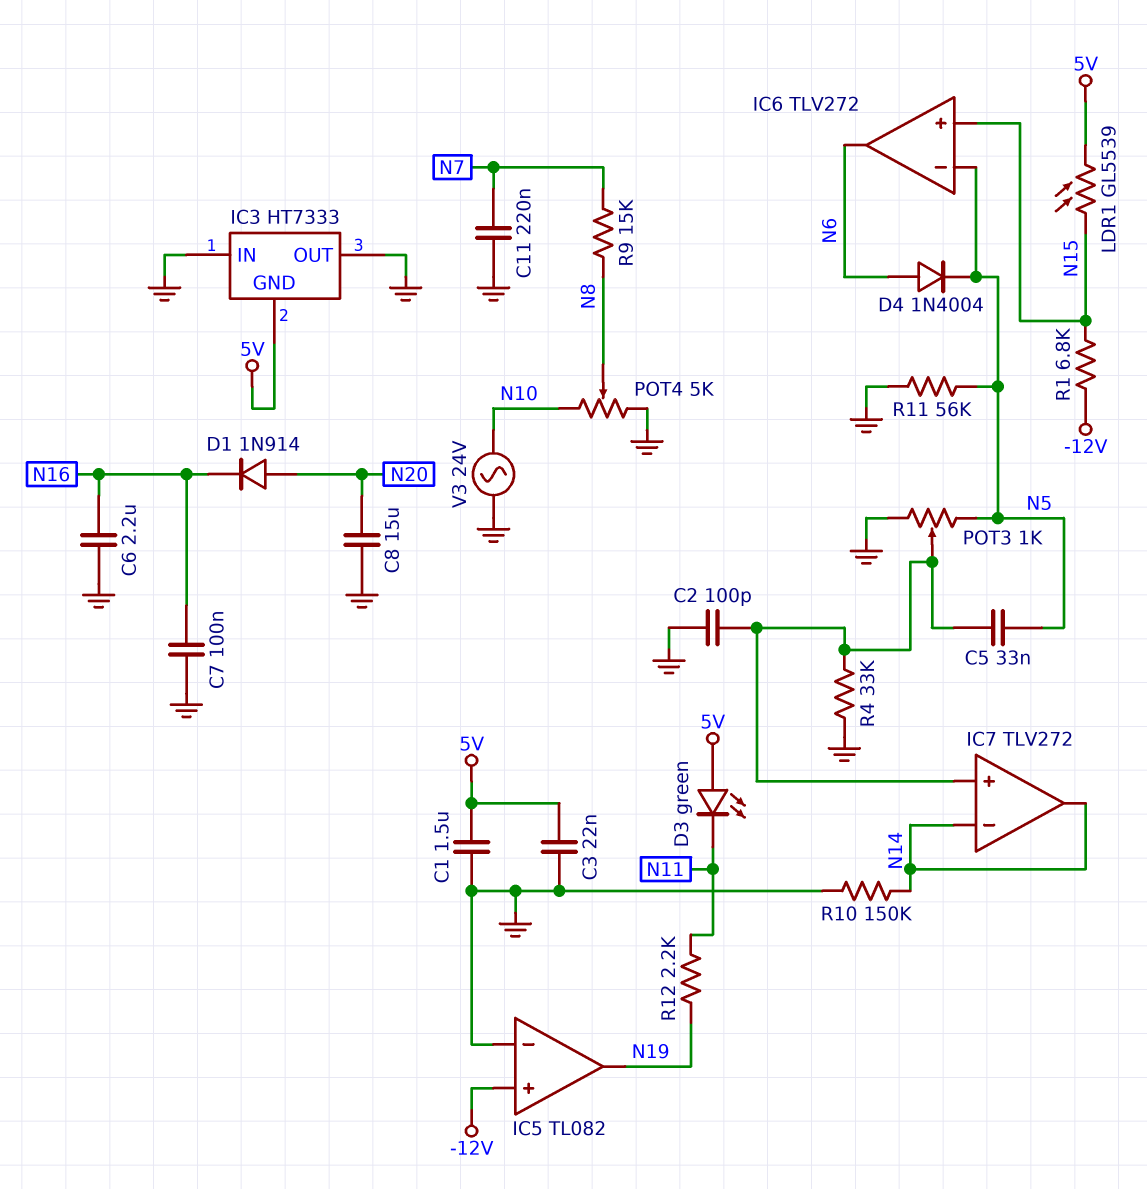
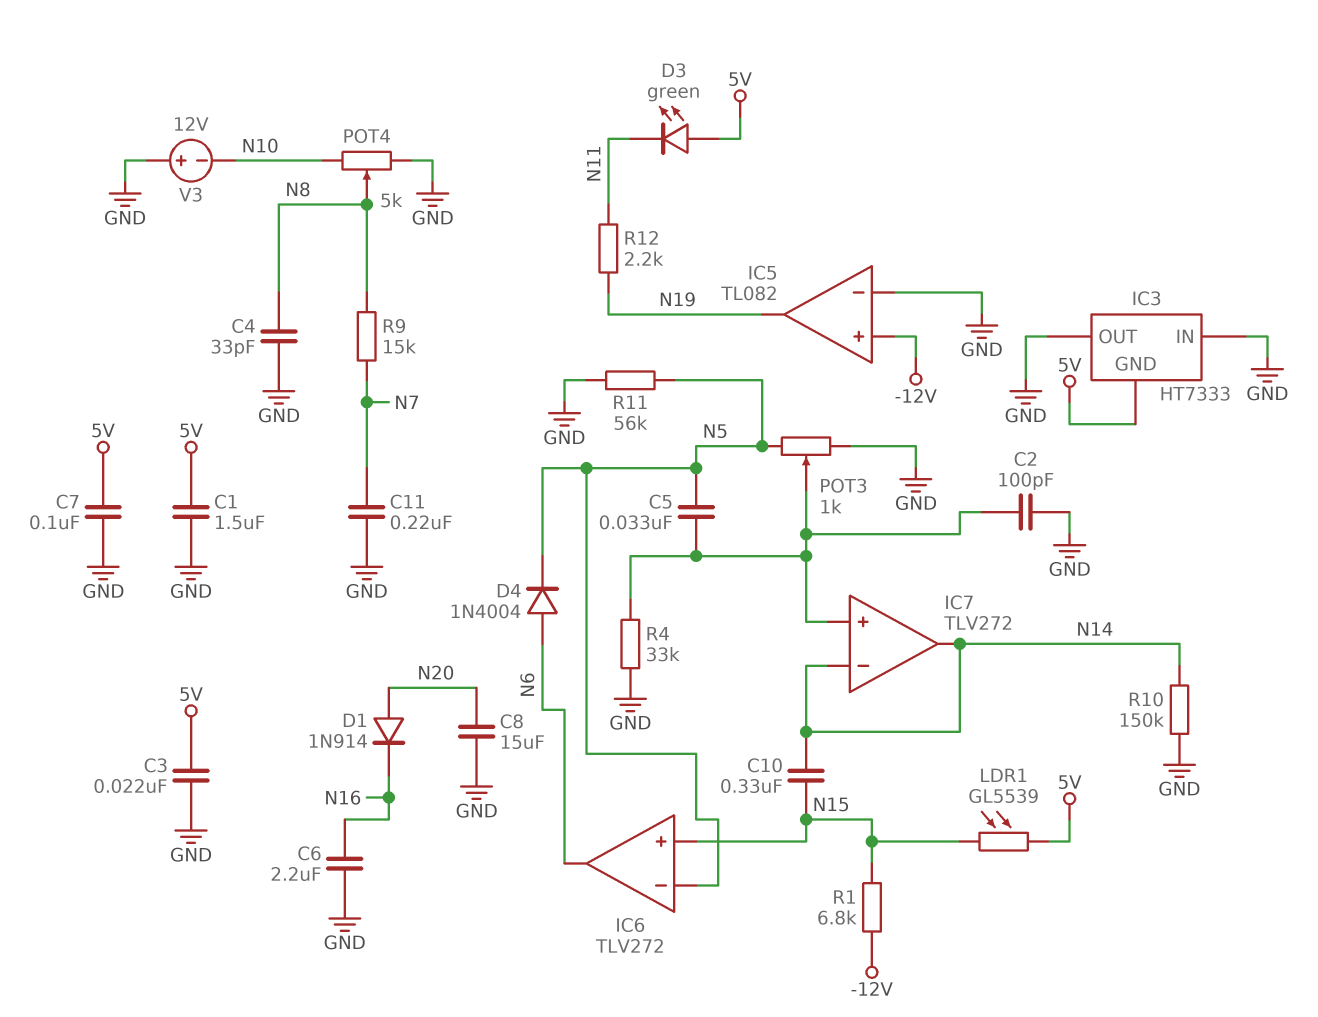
C4: none -> 33pF (GND, N8)
C7: 100nF (GND, N16) -> 100nF (5V, GND)
C10: none -> 330nF (N14, N15)
V3: AC 24V (GND, N10) -> 12V (plus GND, minus N10)

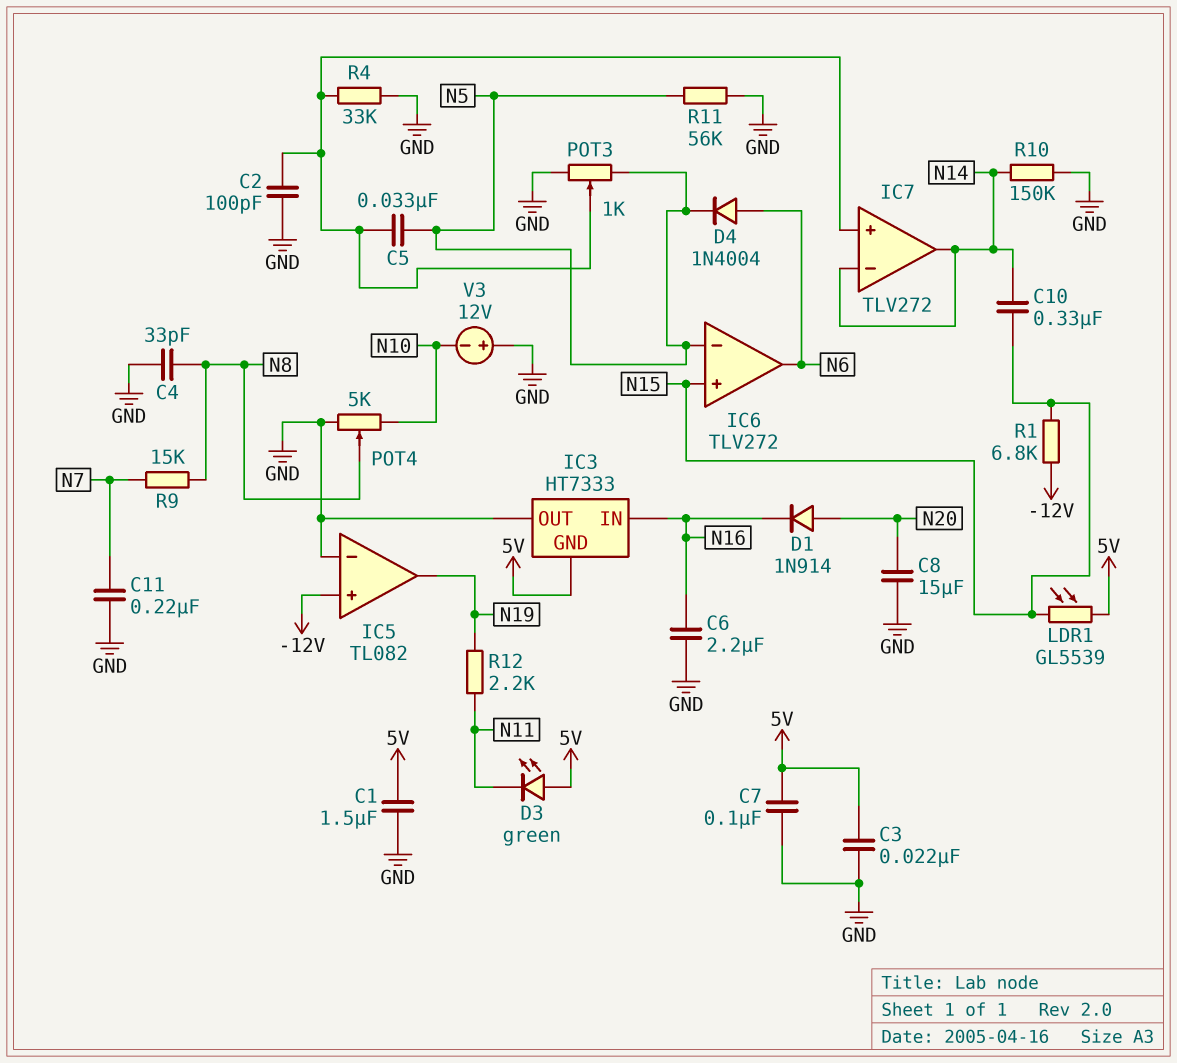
IC3 pin IN: GND -> N16

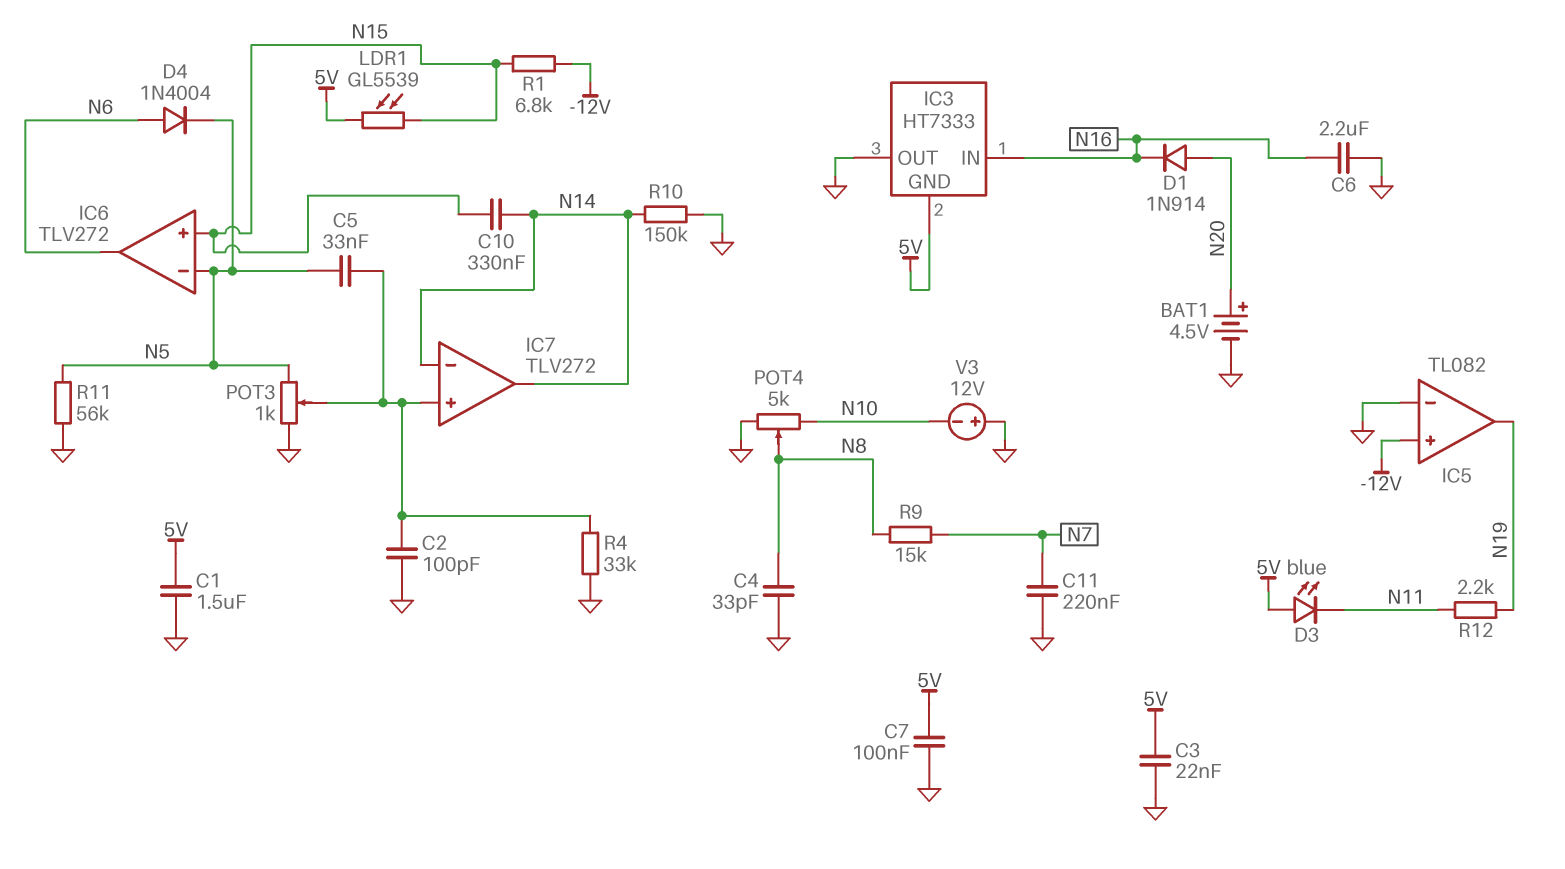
BAT1: none -> 4.5V (plus N20, minus GND)
C8: 15uF (GND, N20) -> none
D3: LED green (A 5V, K N11) -> LED blue (A 5V, K N11)

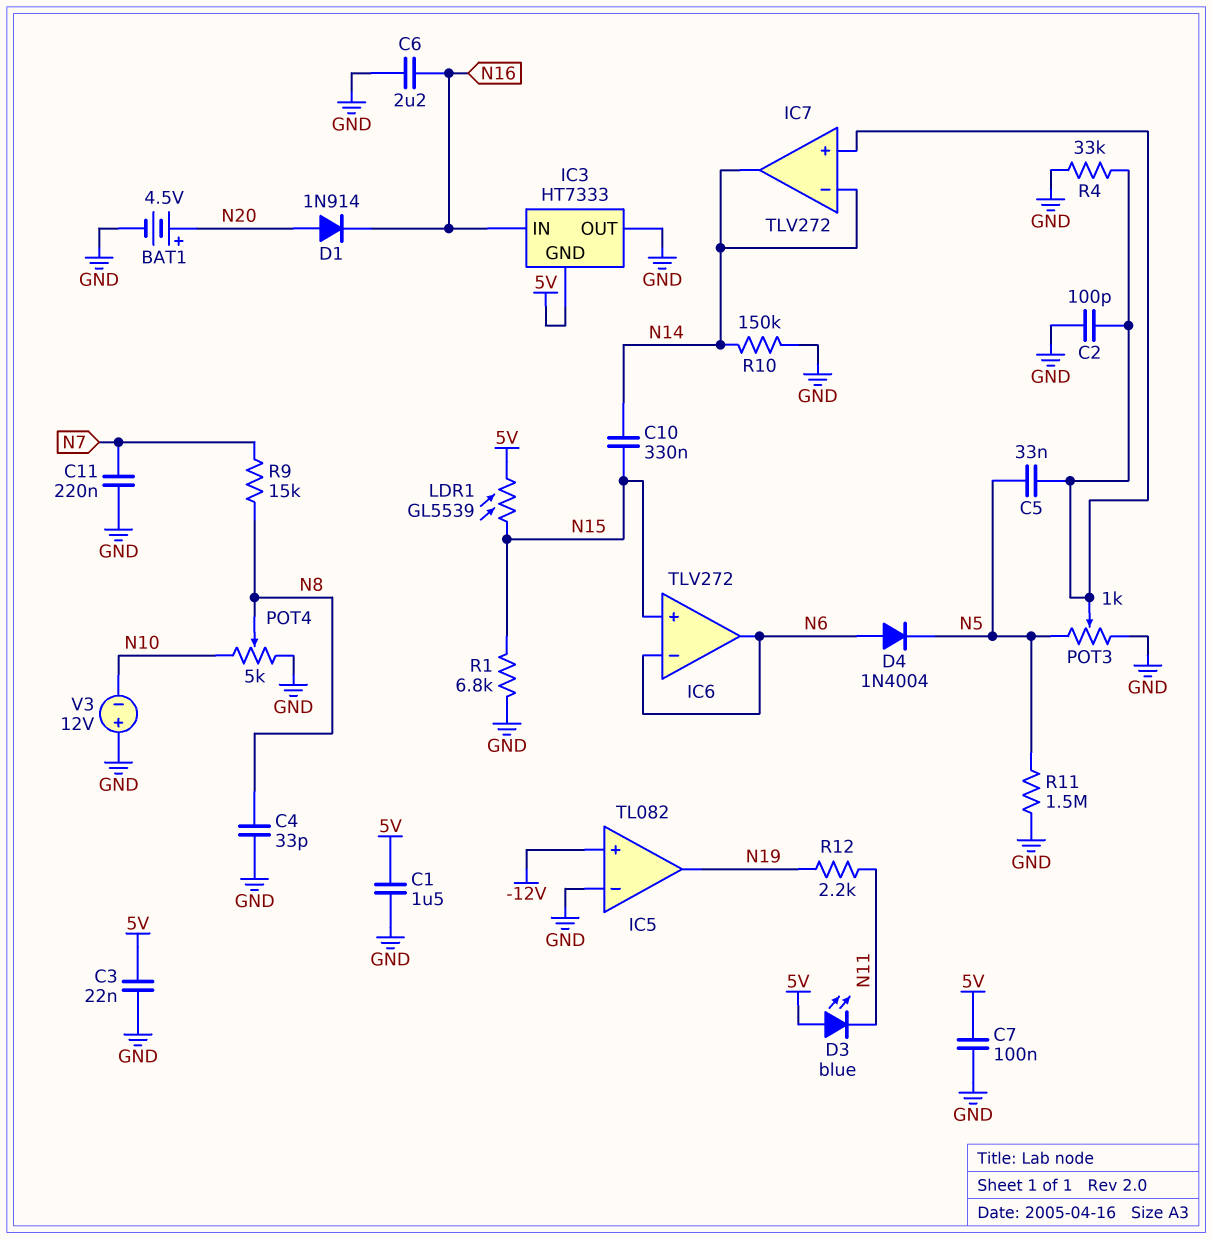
IC6 pin in-: N5 -> N6
R1: 6.8k (-12V, N15) -> 6.8k (GND, N15)
R11: 56k (GND, N5) -> 1.5M (GND, N5)

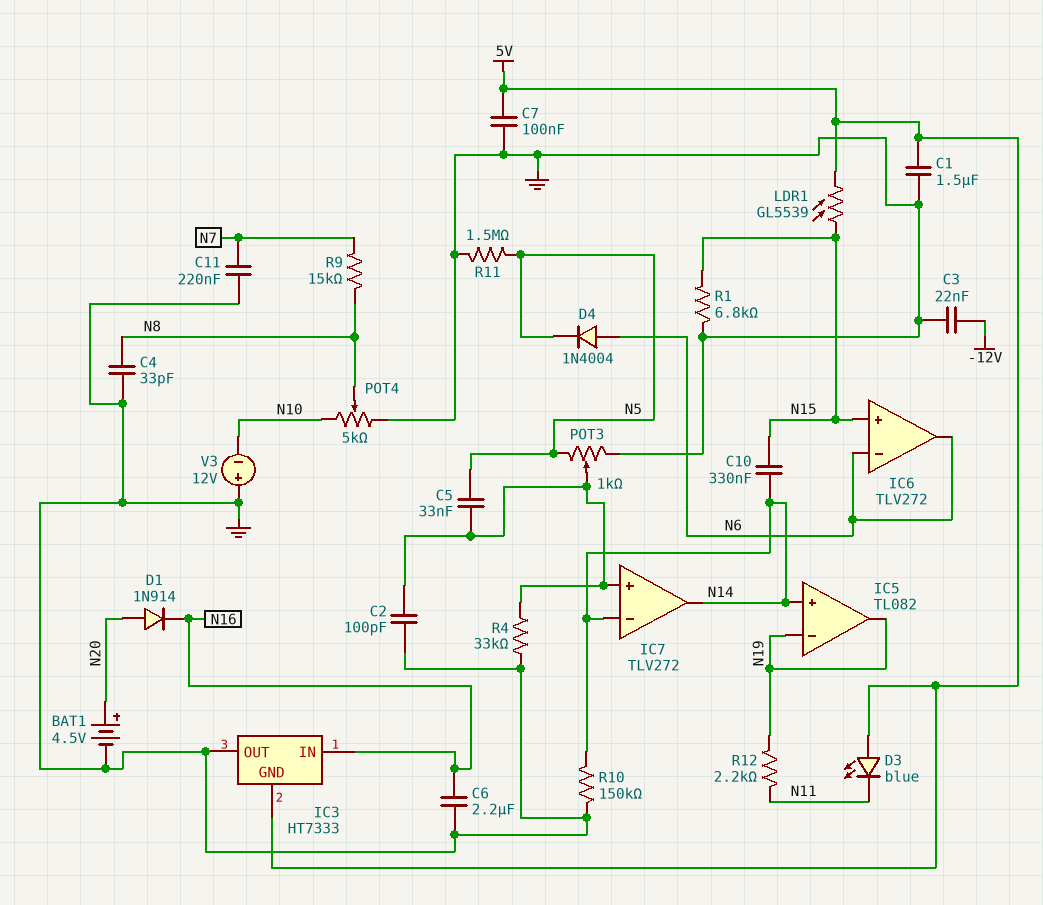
C3: 22nF (5V, GND) -> 22nF (-12V, GND)
IC5 pin in+: -12V -> N14
IC5 pin in-: GND -> N19

